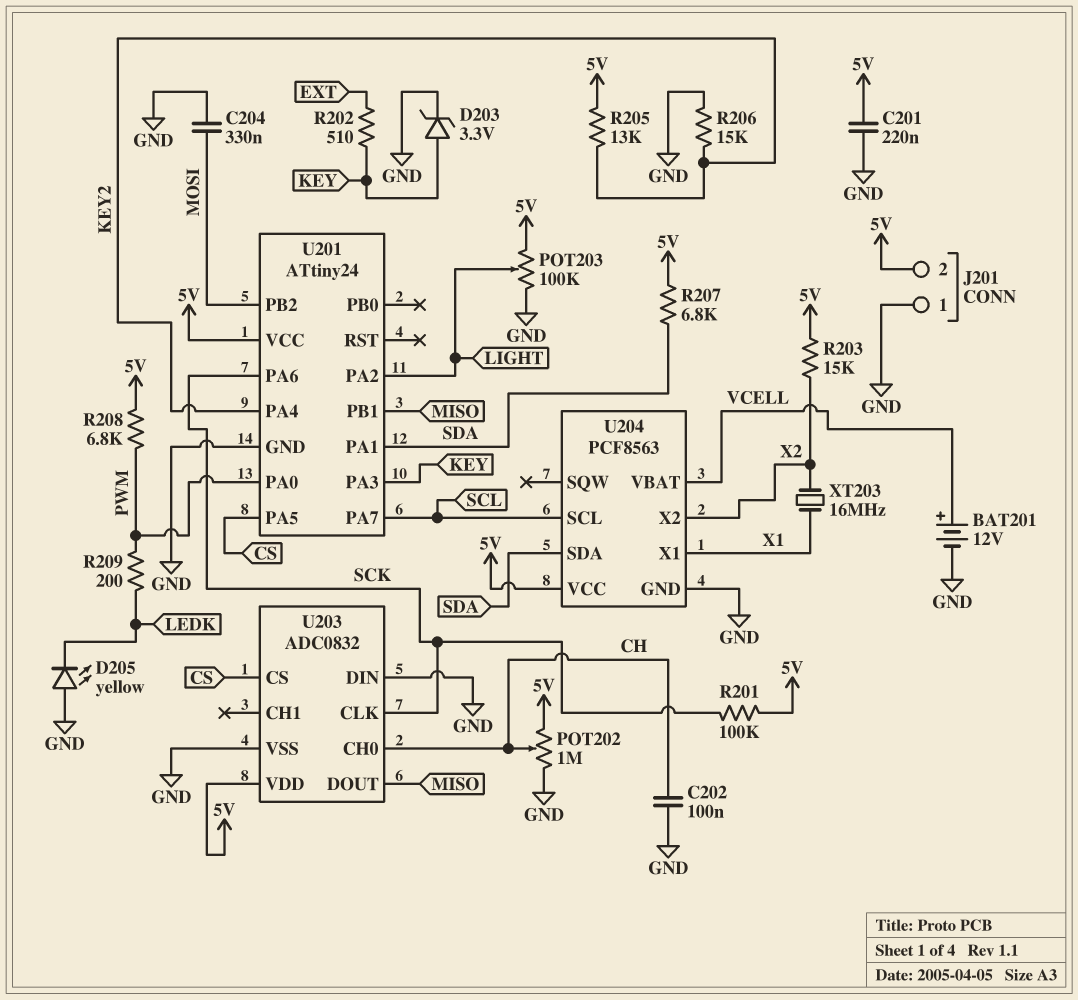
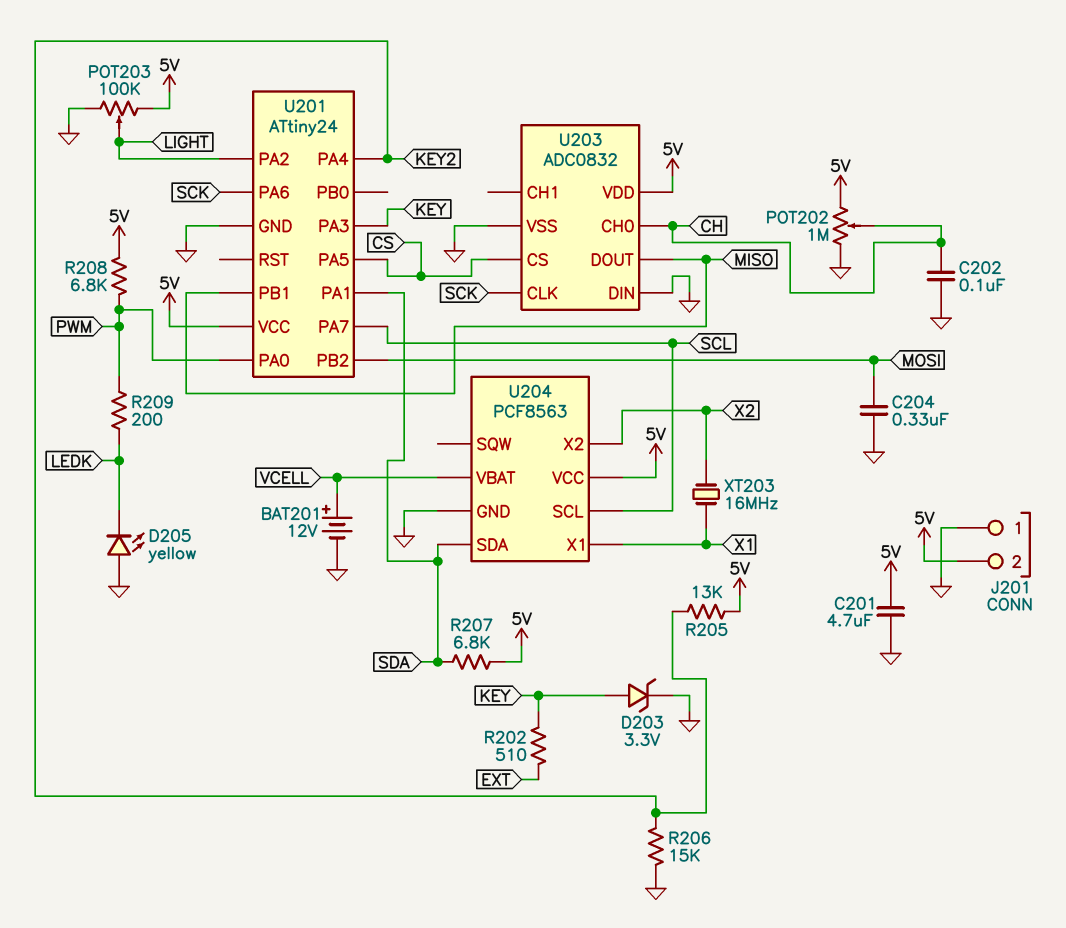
C201: 220nF (5V, GND) -> 4.7uF (5V, GND)
R201: 100k (5V, SCK) -> none
R203: 15k (5V, X2) -> none

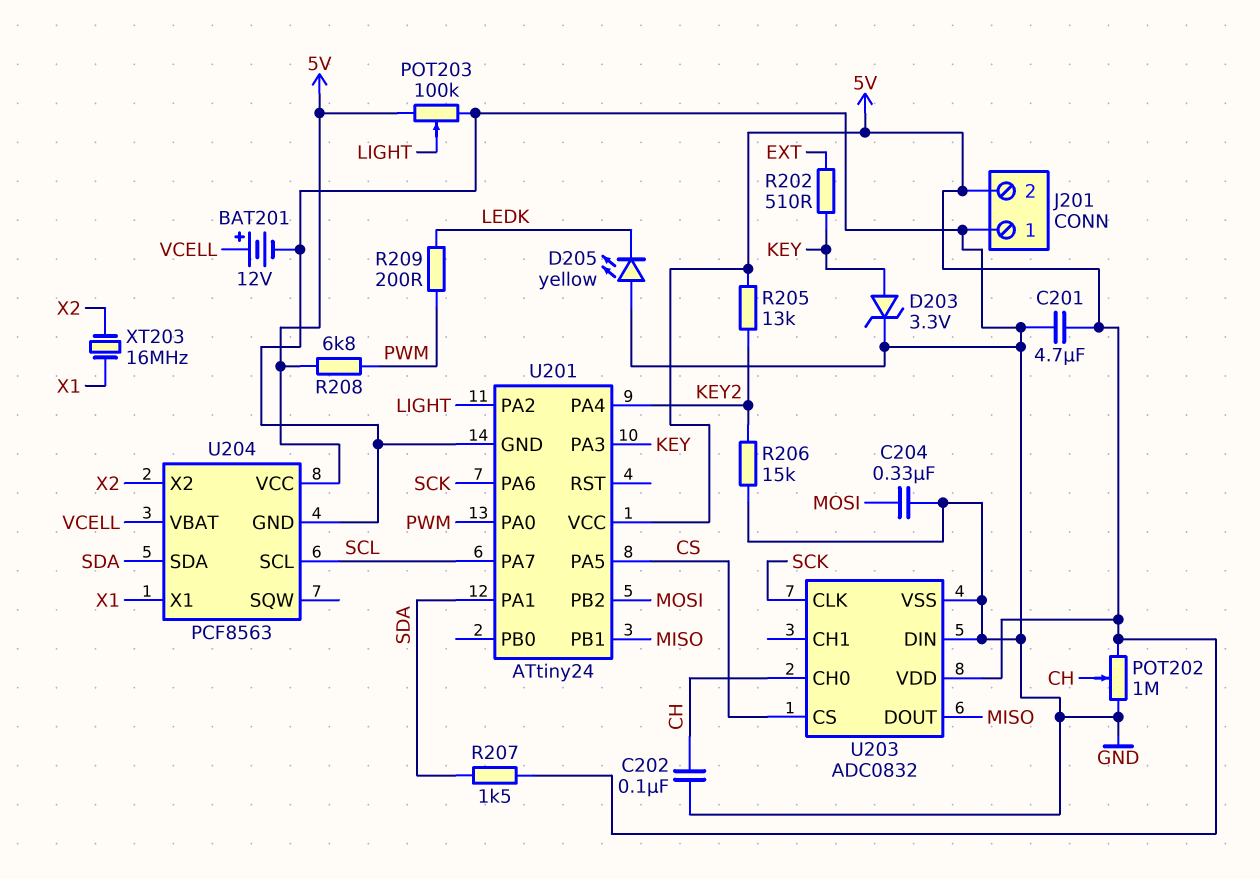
R207: 6.8k (5V, SDA) -> 1.5k (5V, SDA)

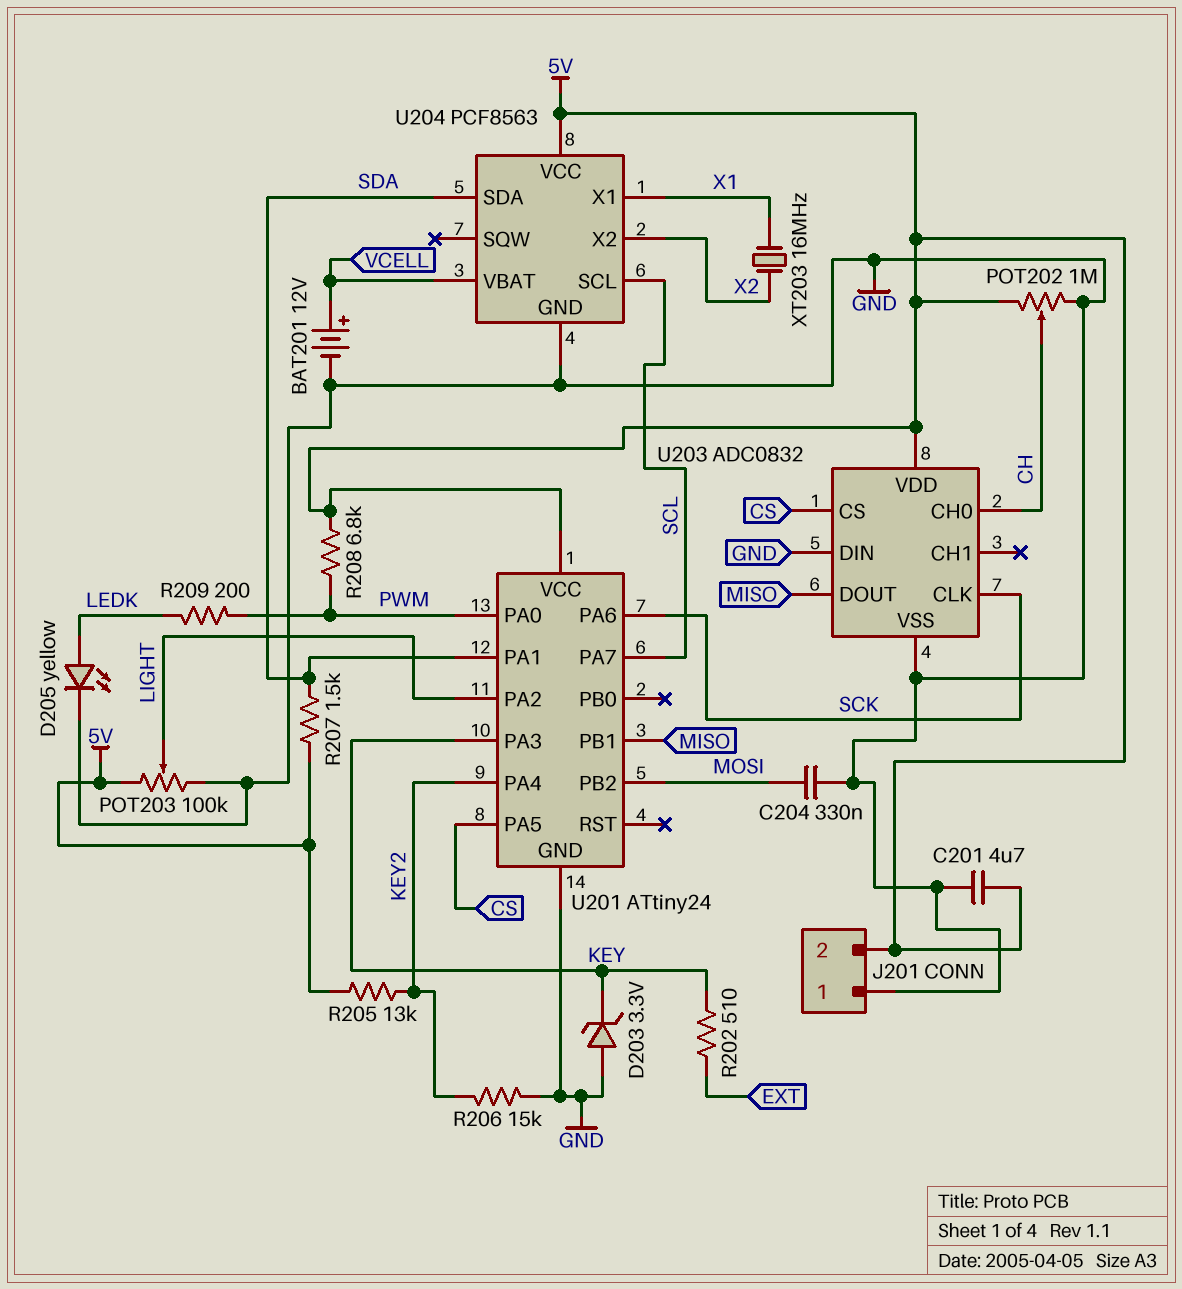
C202: 100nF (CH, GND) -> none
D203: zener 3.3V (A KEY, K GND) -> zener 3.3V (A GND, K KEY)
D205: LED yellow (A GND, K LEDK) -> LED yellow (A LEDK, K GND)

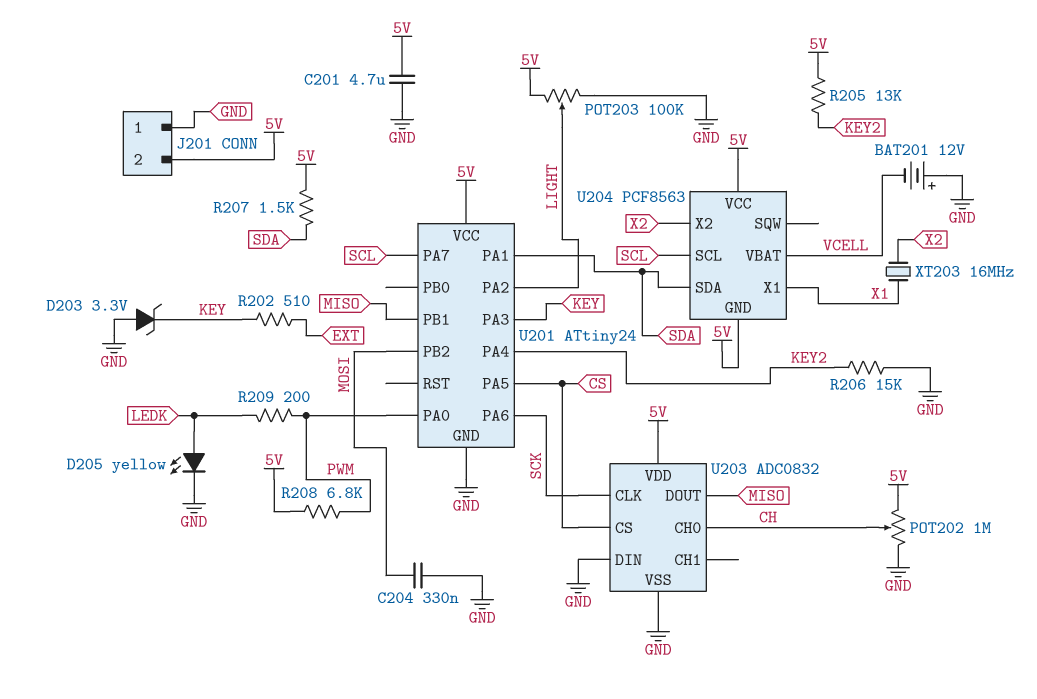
BAT201: 12V (plus VCELL, minus GND) -> 12V (plus GND, minus VCELL)
U204 pin GND: GND -> 5V

